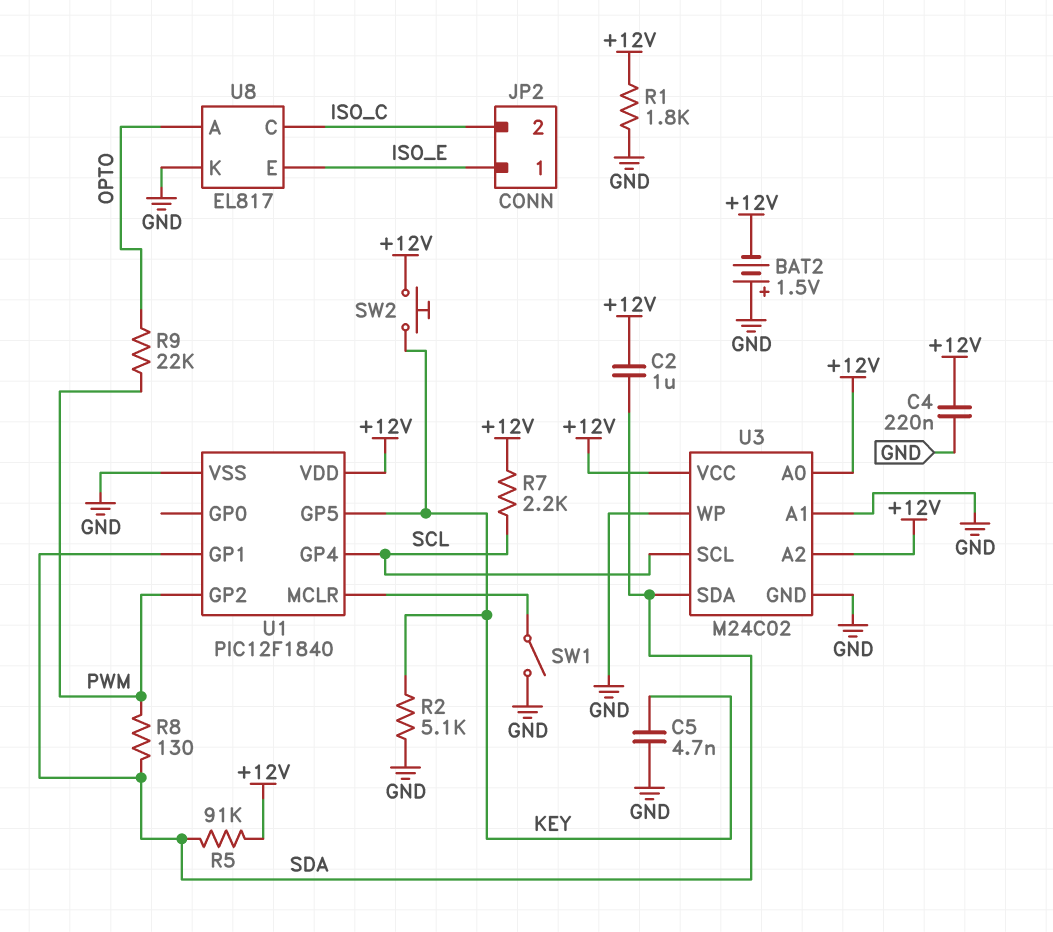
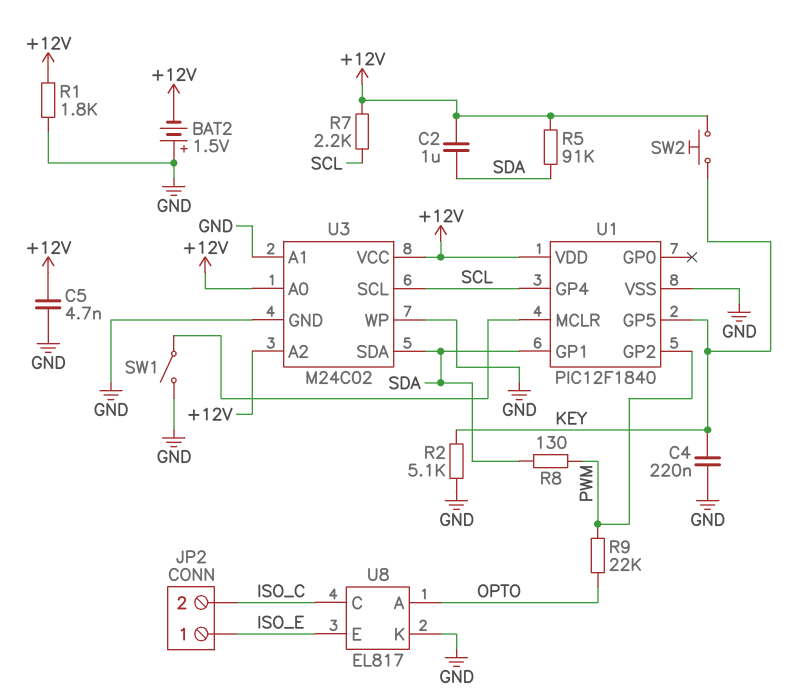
C4: 220nF (+12V, GND) -> 220nF (GND, KEY)
C5: 4.7nF (GND, KEY) -> 4.7nF (+12V, GND)

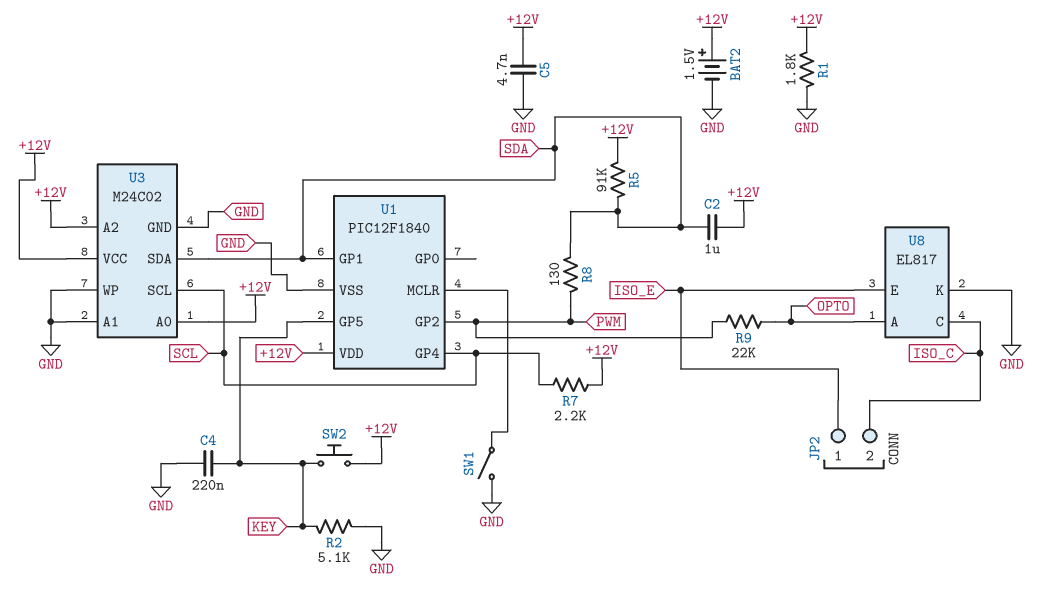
BAT2: 1.5V (plus GND, minus +12V) -> 1.5V (plus +12V, minus GND)

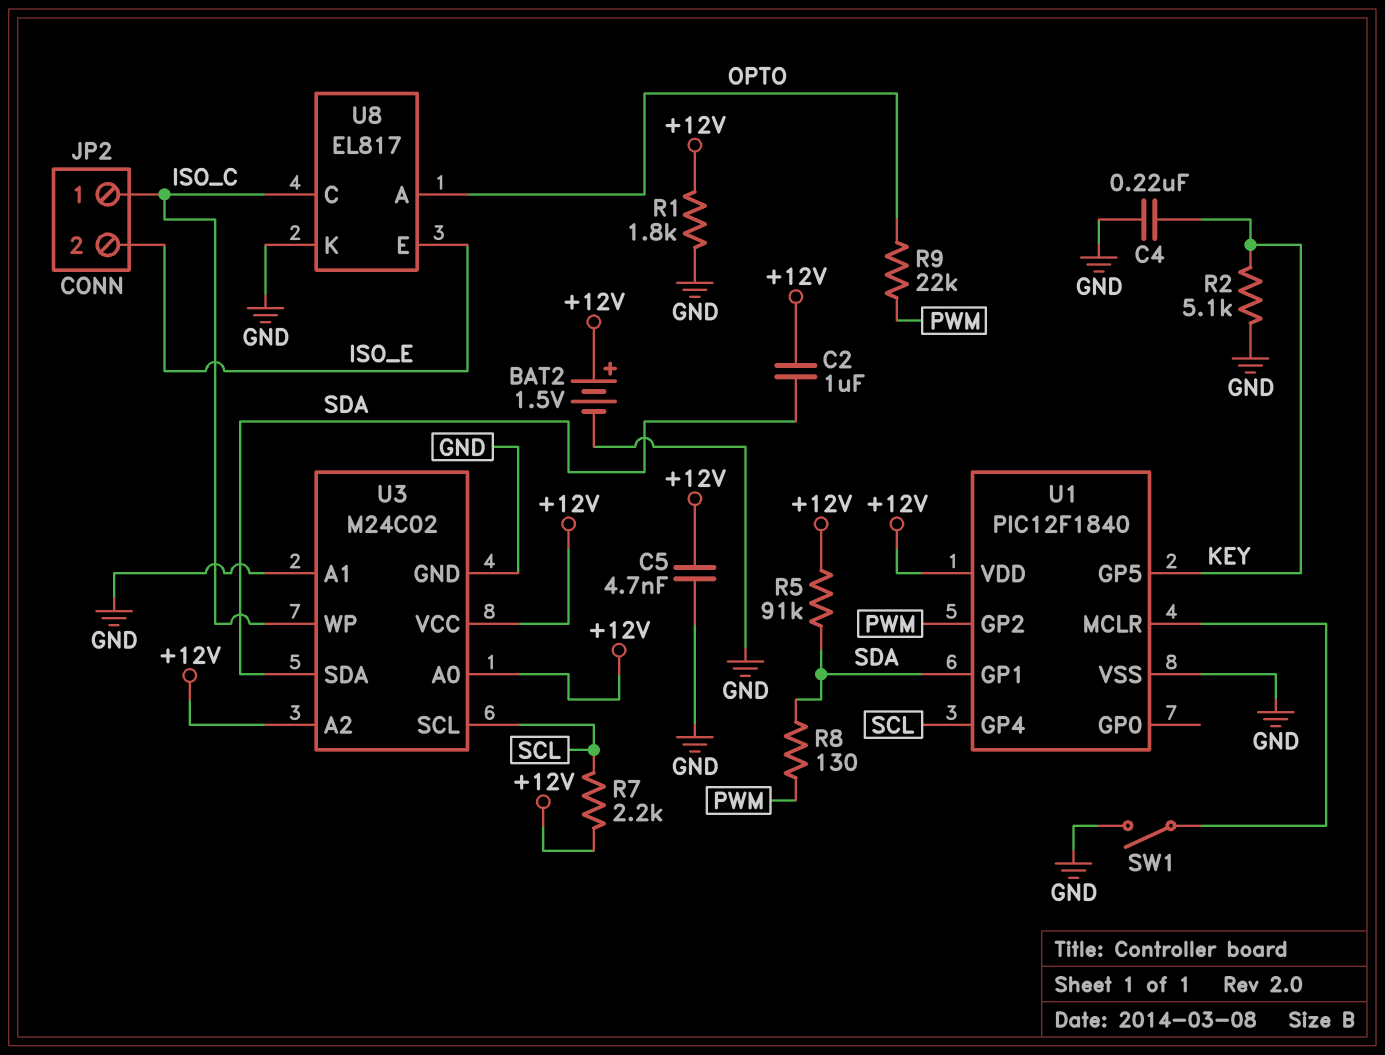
JP2 pin 1: ISO_E -> ISO_C
JP2 pin 2: ISO_C -> ISO_E
SW2: button (+12V, KEY) -> none
U3 pin WP: GND -> ISO_C

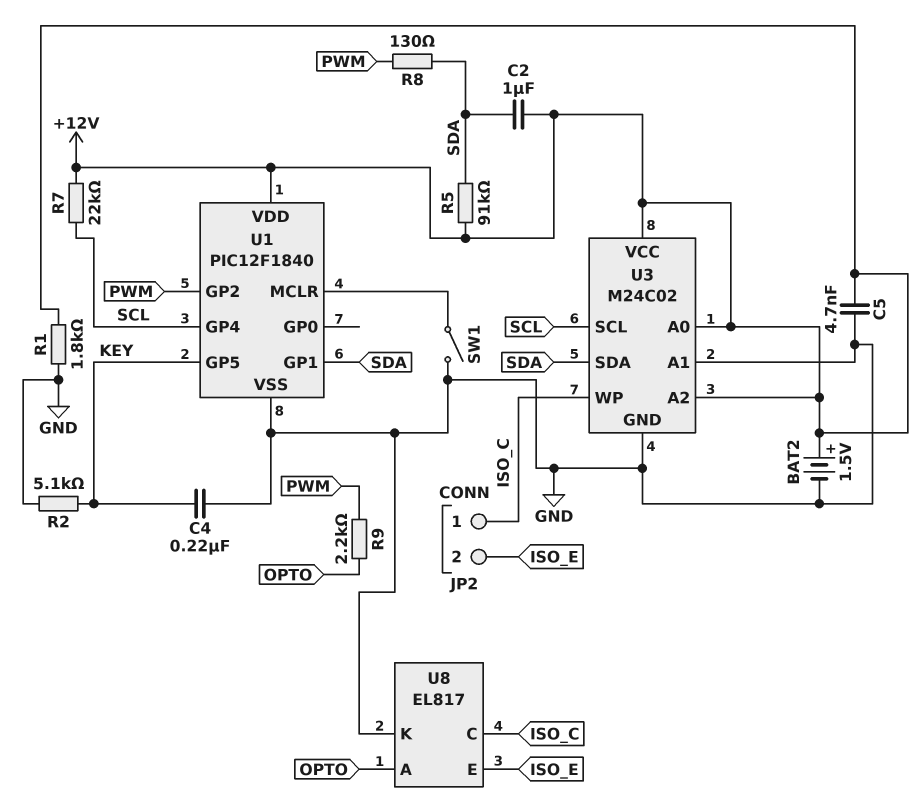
R7: 2.2k (+12V, SCL) -> 22k (+12V, SCL)
R9: 22k (OPTO, PWM) -> 2.2k (OPTO, PWM)

